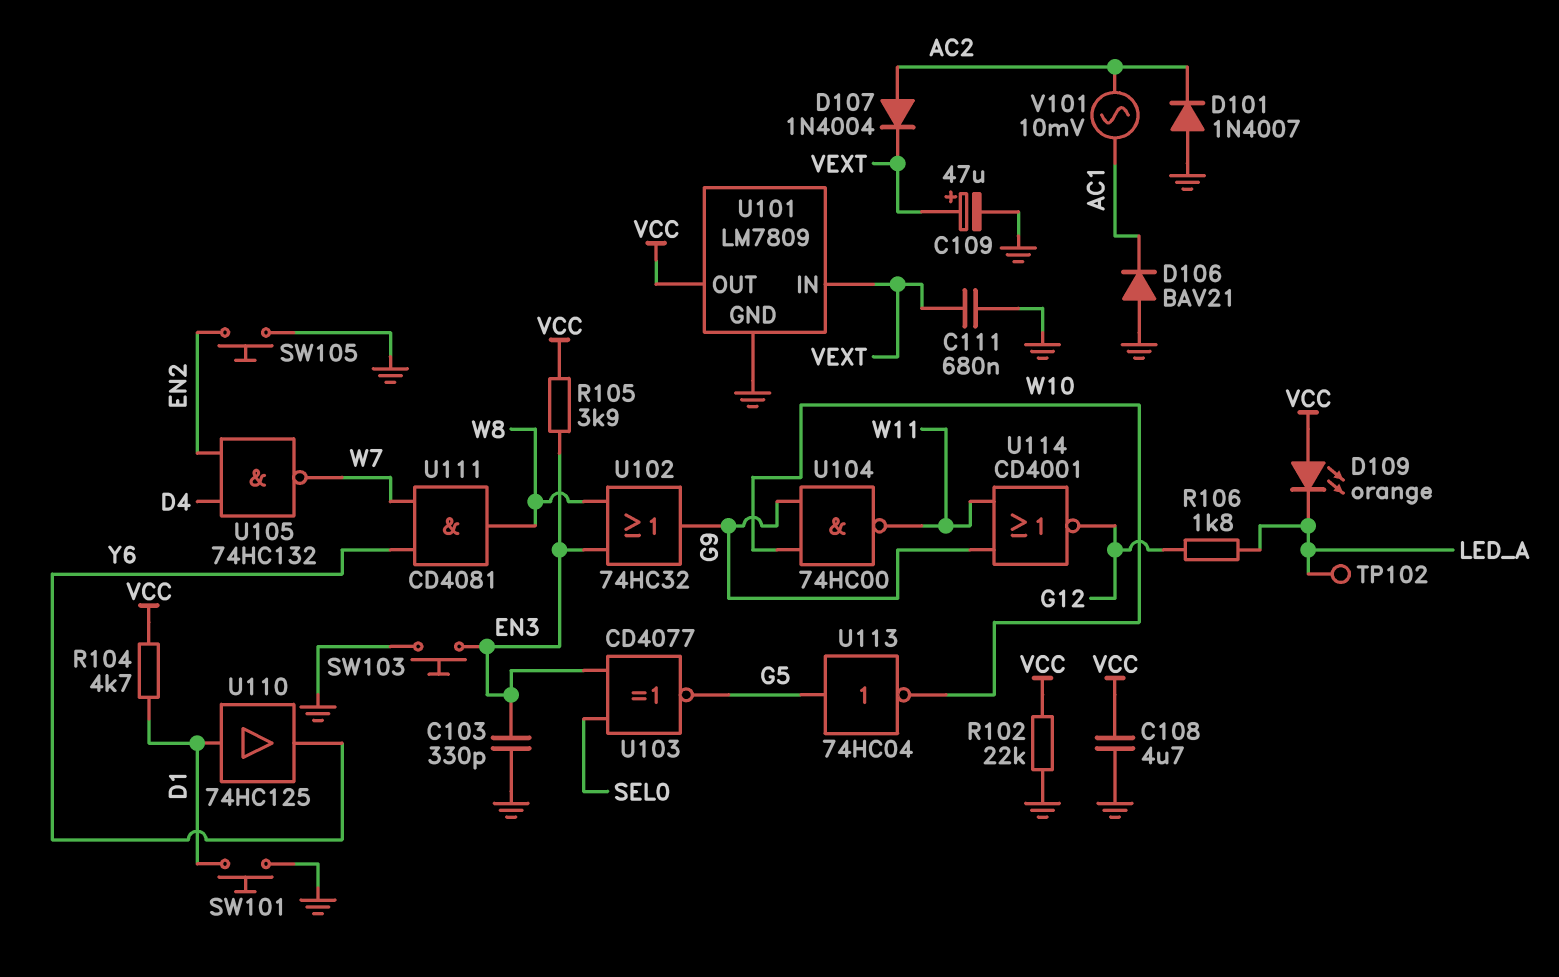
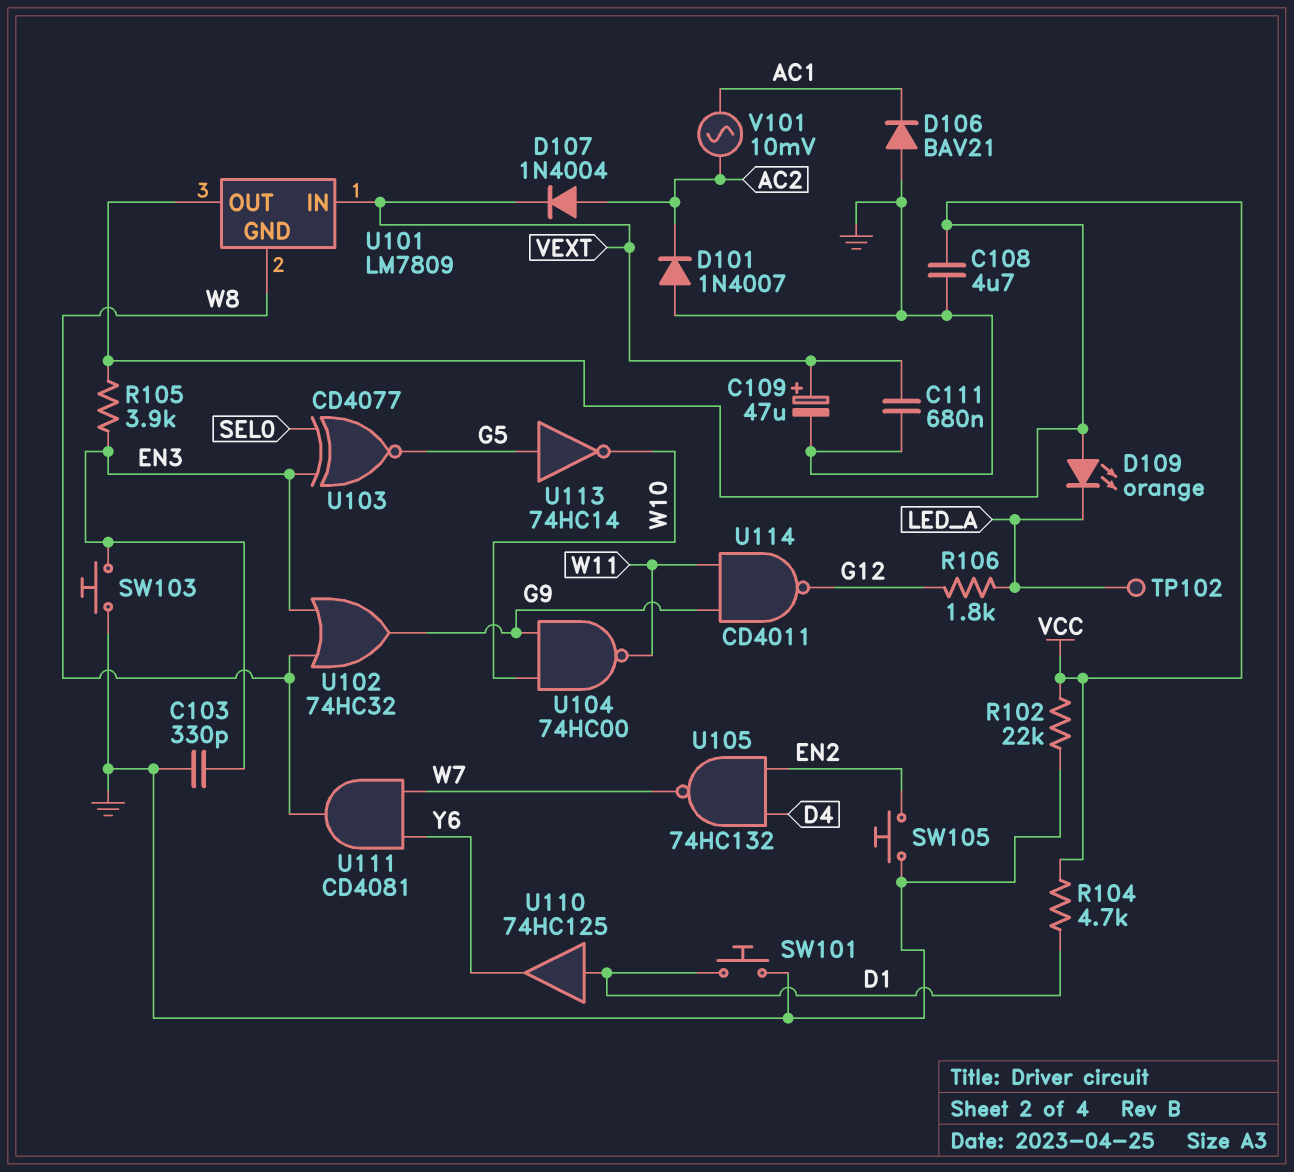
U101 pin GND: GND -> W8
U113: NOT 74HC04 (in G5, out W10) -> NOT 74HC14 (in G5, out W10)
U114: NOR CD4001 (in G9, in W11, out G12) -> NAND CD4011 (in G9, in W11, out G12)

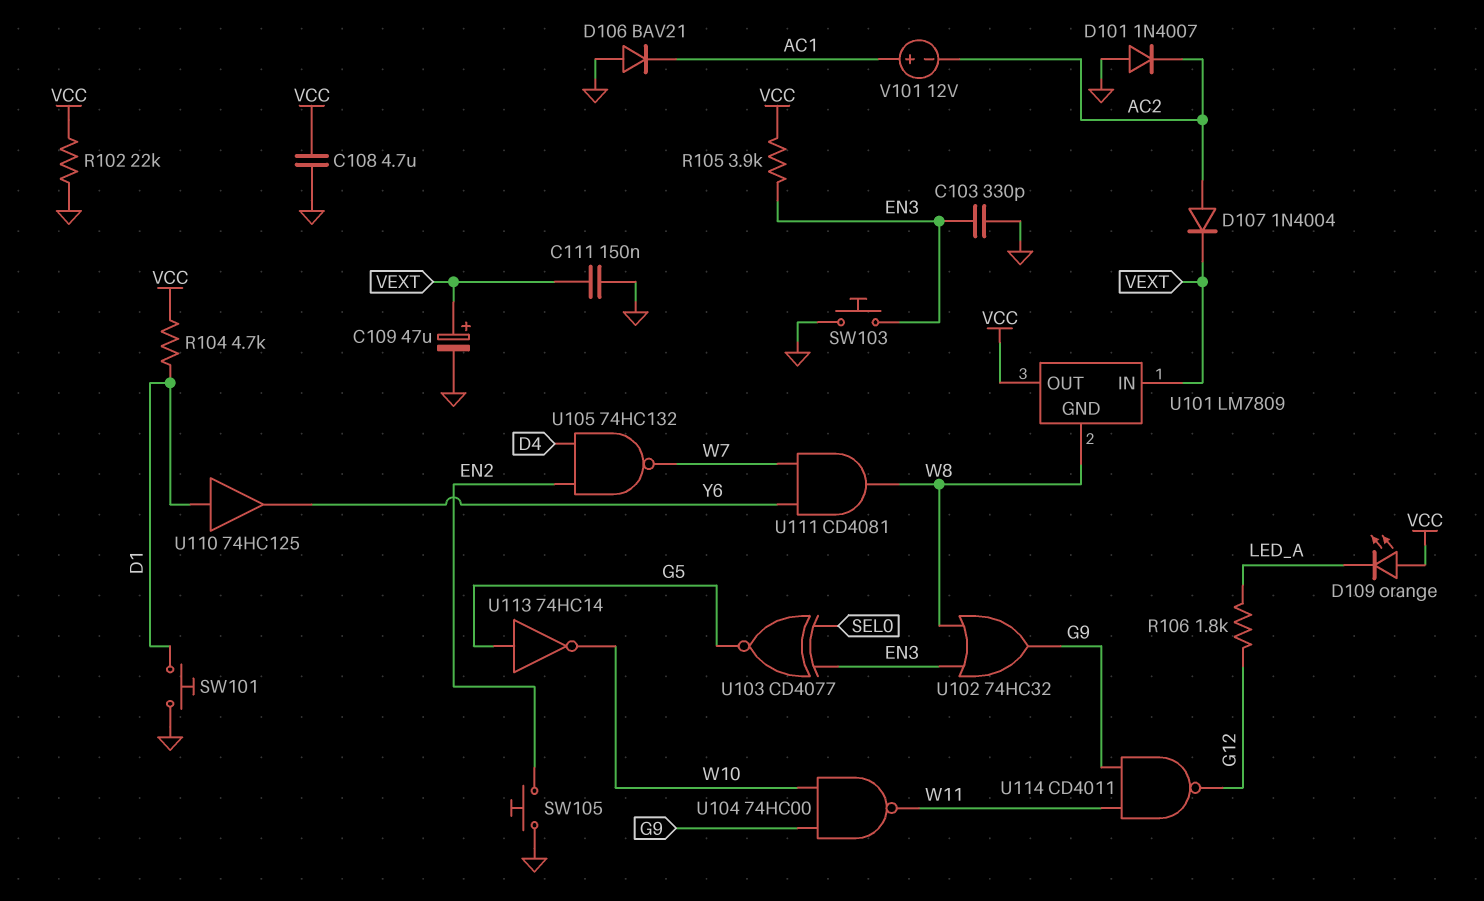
C111: 680nF (GND, VEXT) -> 150nF (GND, VEXT)
TP102: test point (LED_A) -> none
V101: AC 10mV (AC1, AC2) -> 12V (plus AC1, minus AC2)

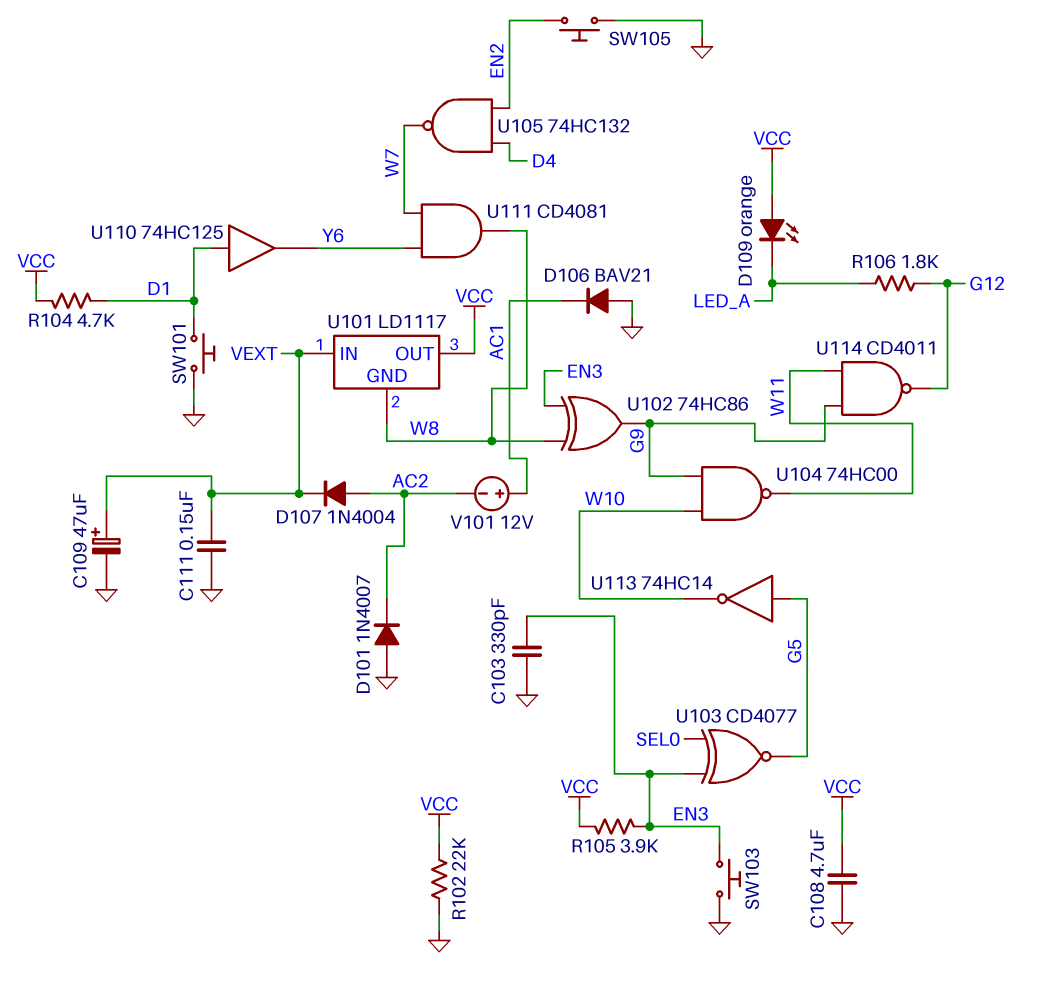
U101: LM7809 -> LD1117
U102: OR 74HC32 (in EN3, in W8, out G9) -> XOR 74HC86 (in EN3, in W8, out G9)

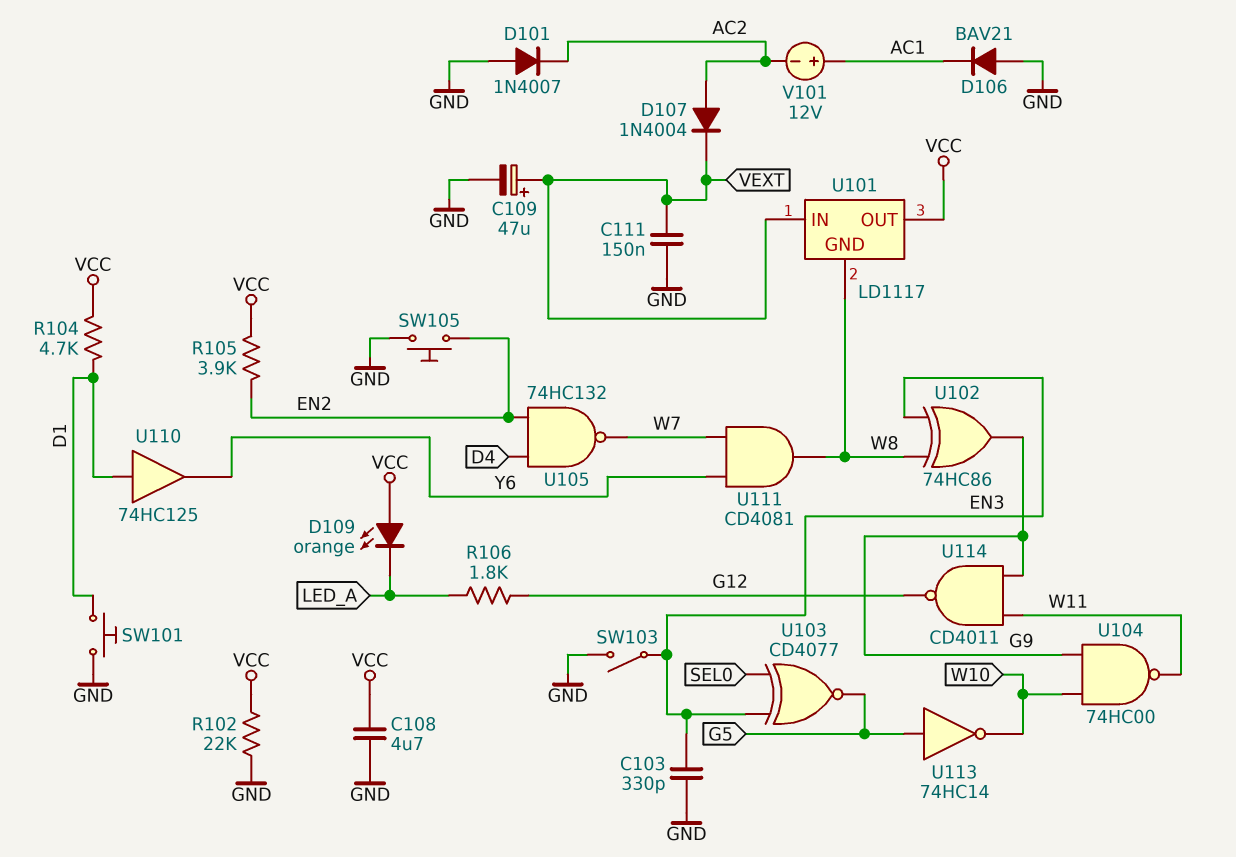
R105: 3.9k (EN3, VCC) -> 3.9k (EN2, VCC)
SW103: button (EN3, GND) -> switch (EN3, GND)

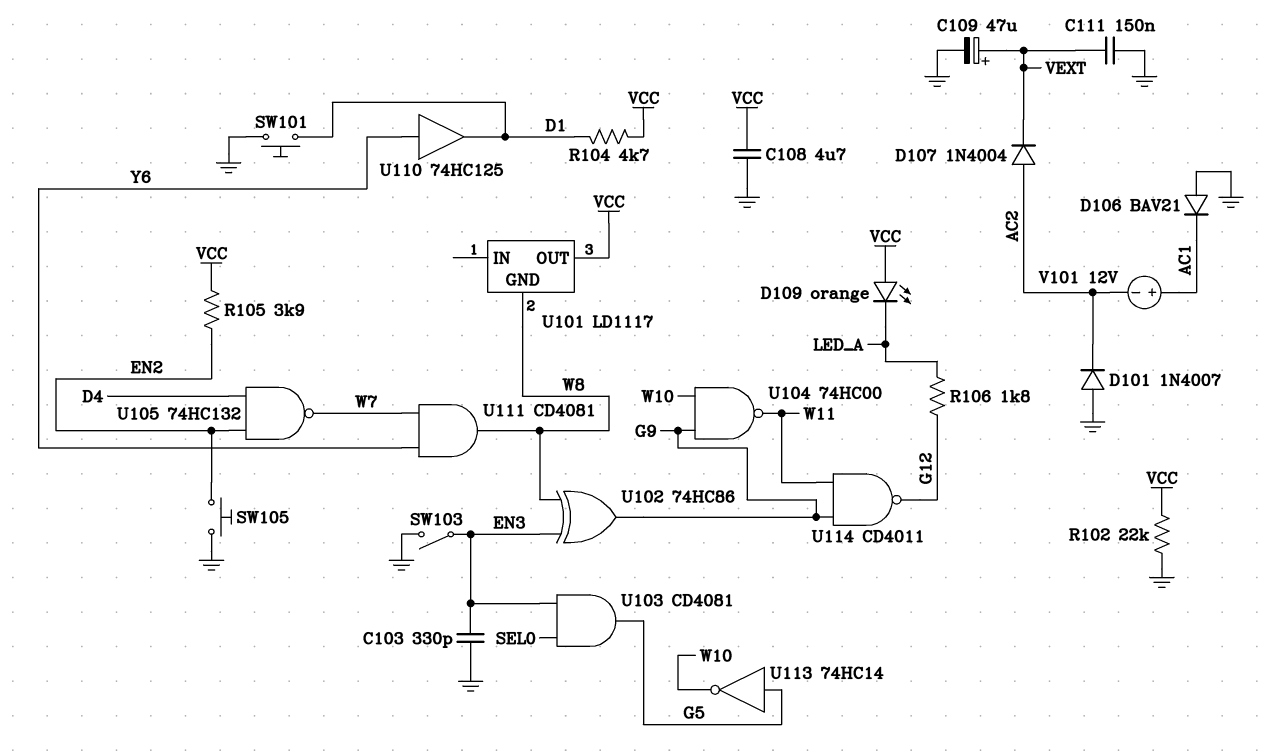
U101 pin IN: VEXT -> none
U103: XNOR CD4077 (in EN3, in SEL0, out G5) -> AND CD4081 (in EN3, in SEL0, out G5)
U110: buffer 74HC125 (in D1, out Y6) -> buffer 74HC125 (in Y6, out D1)

